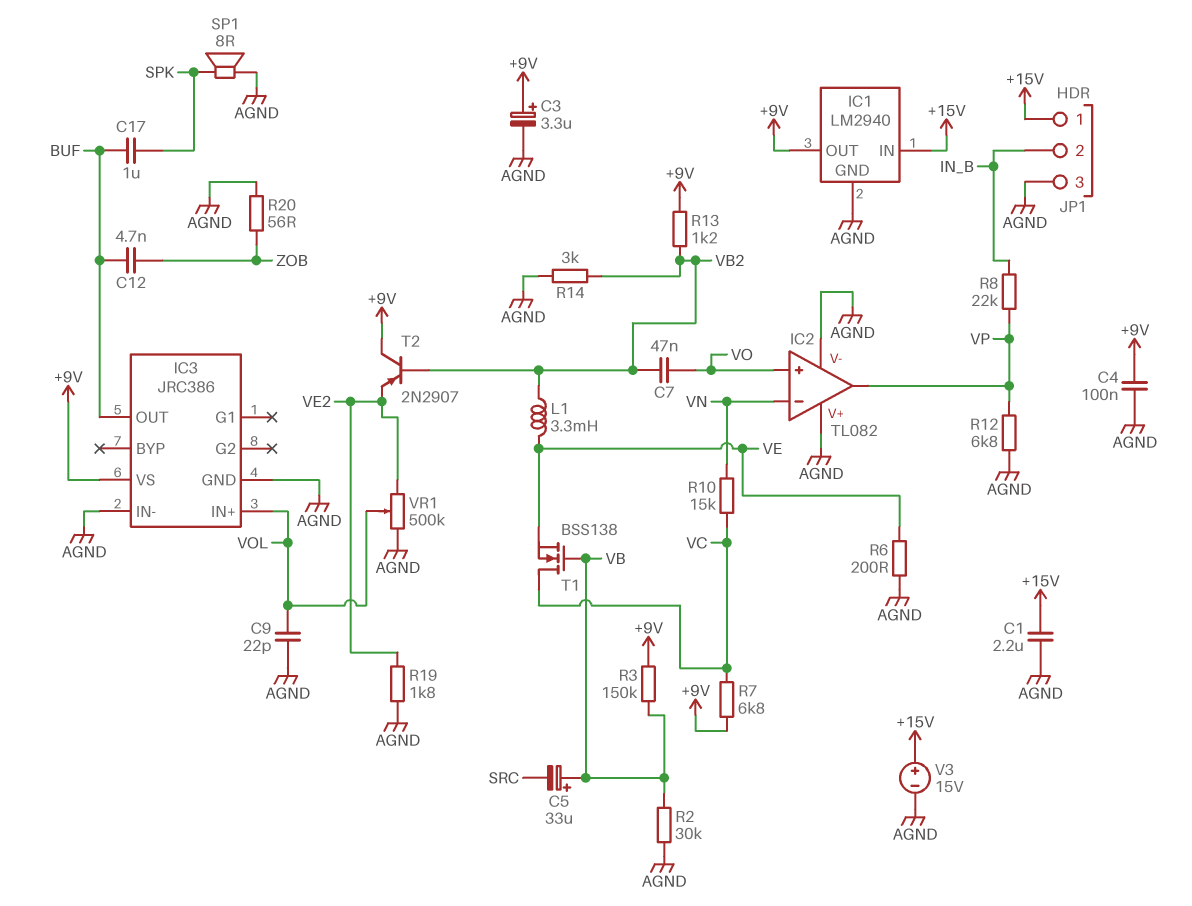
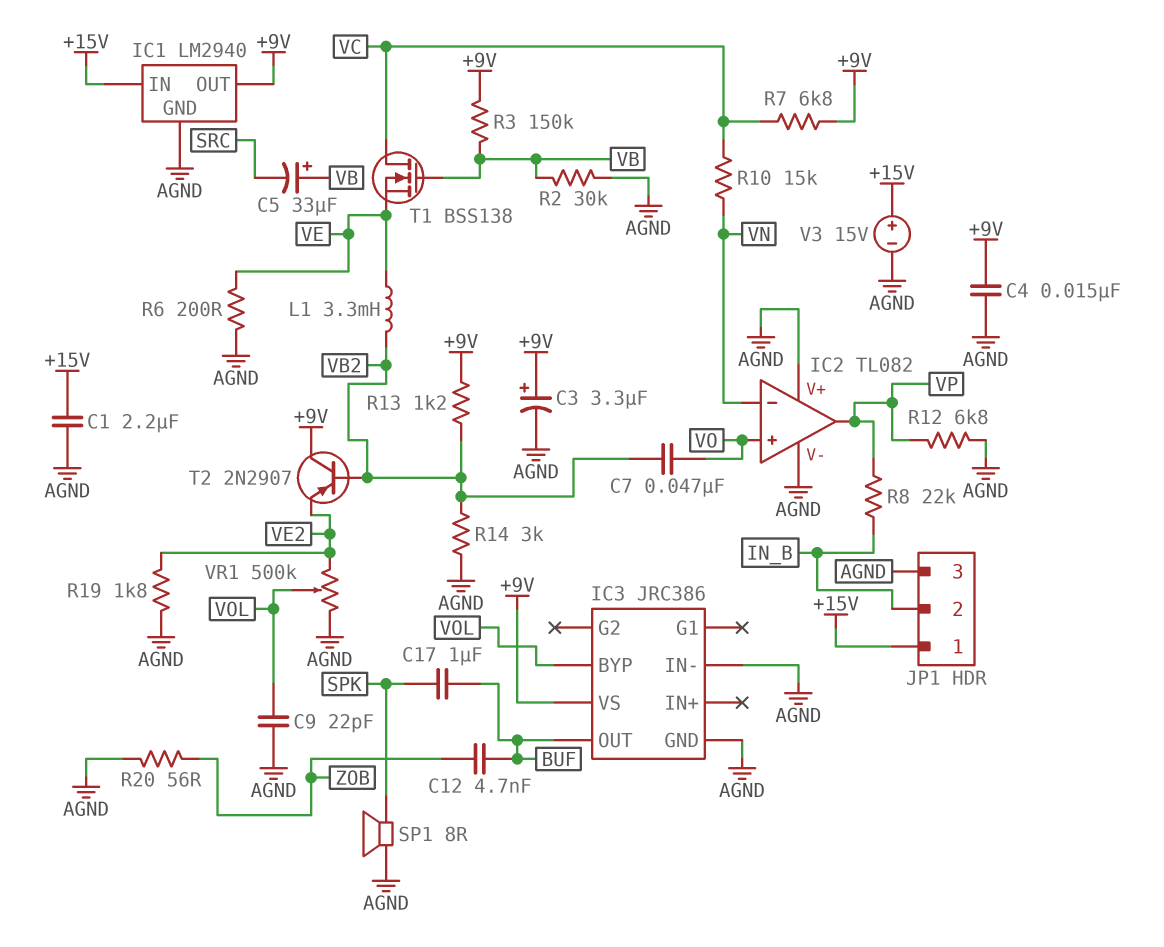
C4: 100nF (+9V, AGND) -> 15nF (+9V, AGND)
IC3 pin BYP: none -> VOL
IC3 pin IN+: VOL -> none

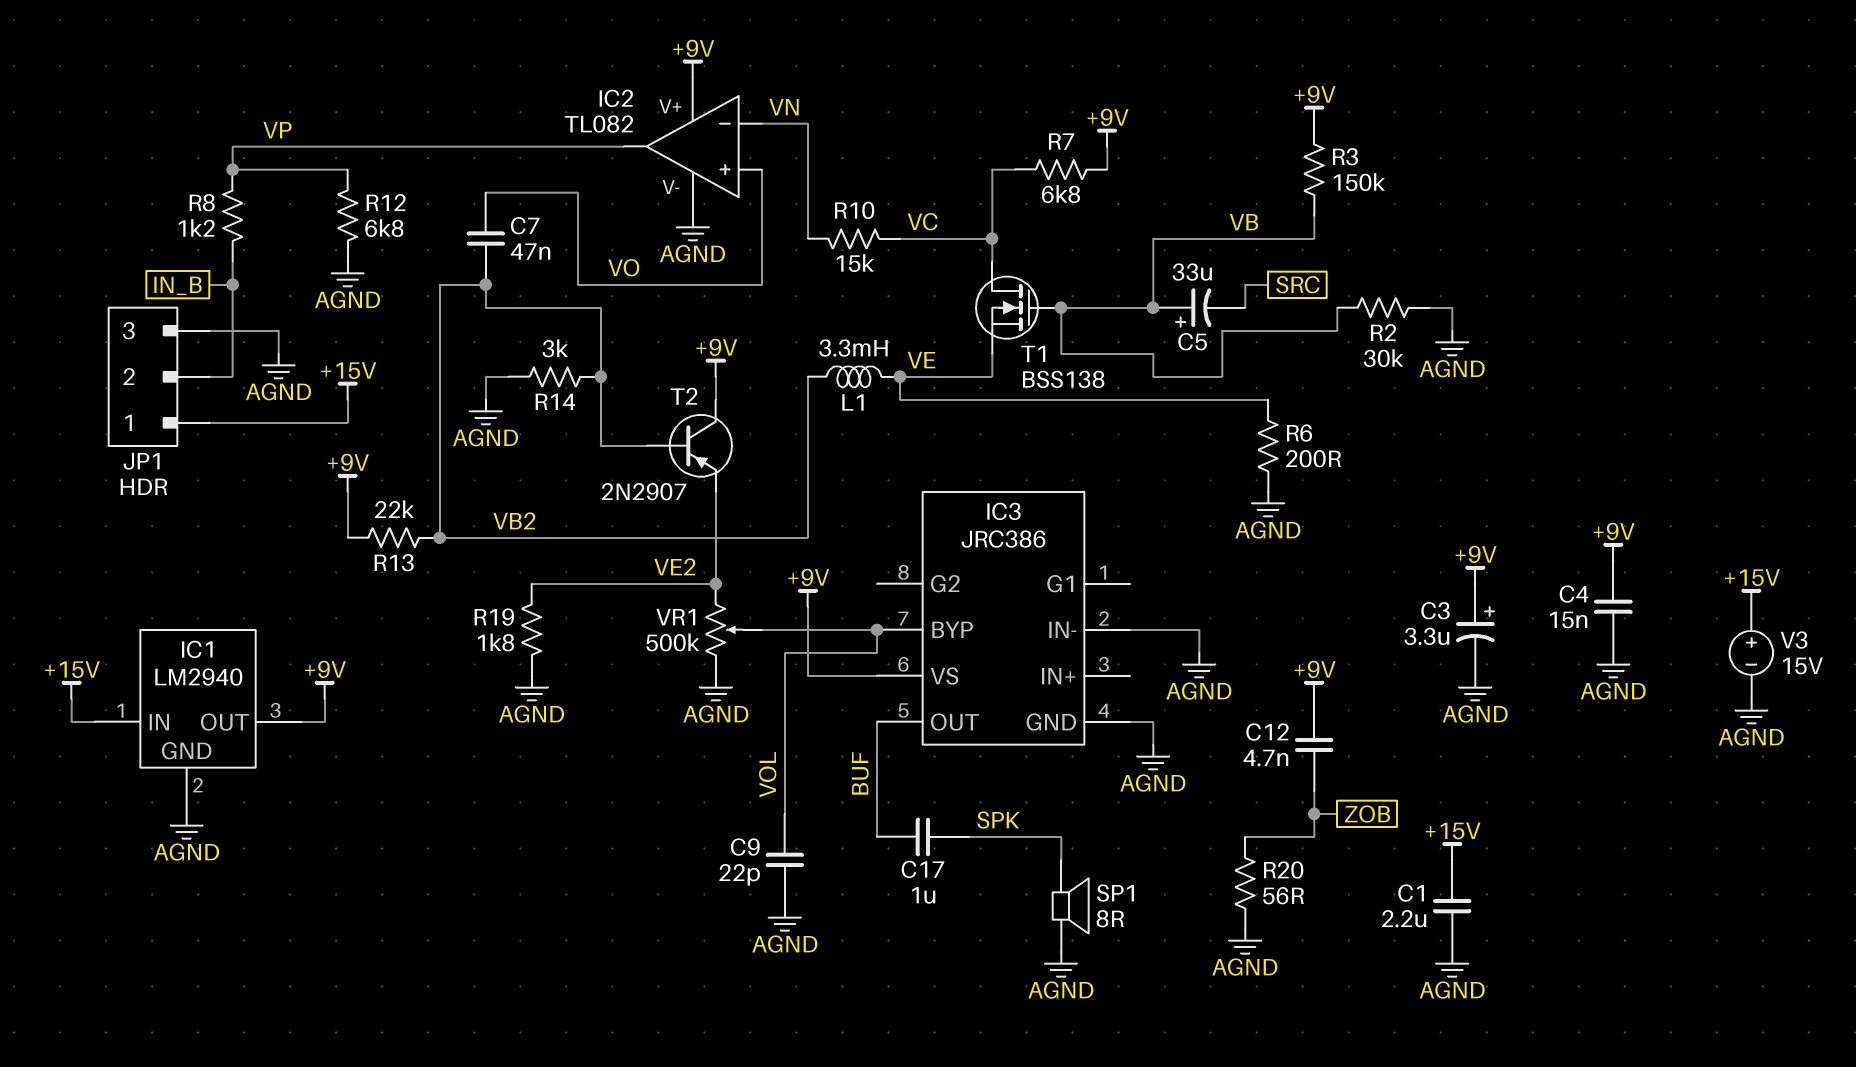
C12: 4.7nF (BUF, ZOB) -> 4.7nF (+9V, ZOB)
IC2 pin V+: AGND -> +9V
R8: 22k (IN_B, VP) -> 1.2k (IN_B, VP)
R13: 1.2k (+9V, VB2) -> 22k (+9V, VB2)

